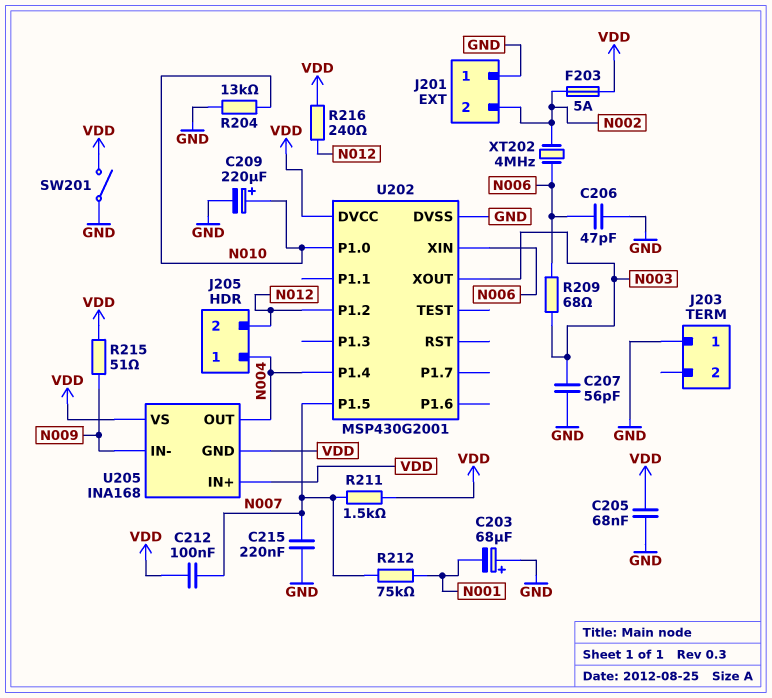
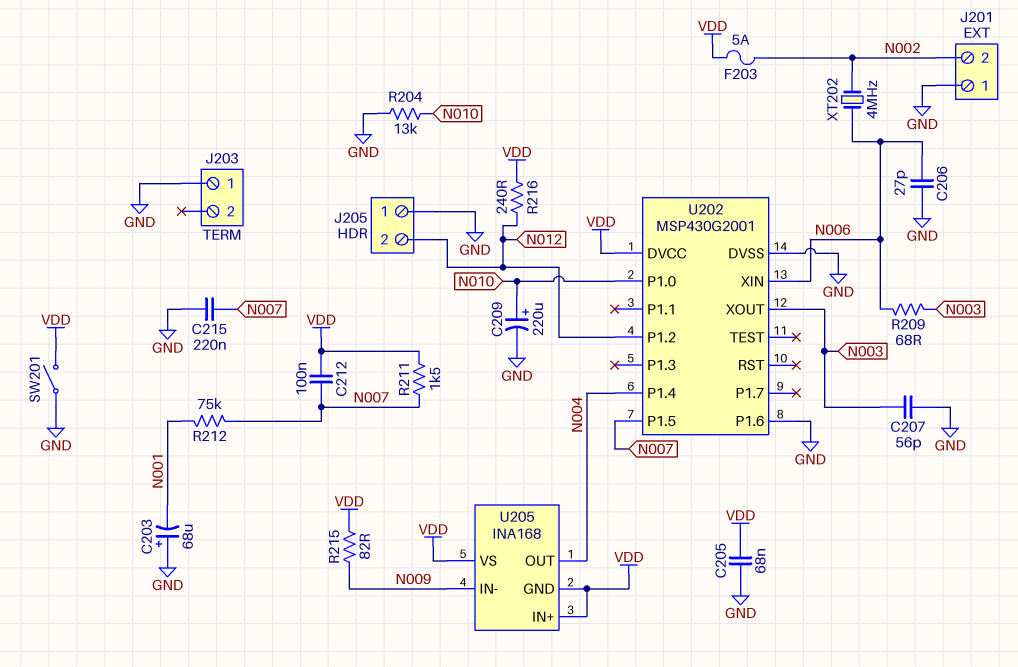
C206: 47pF (GND, N006) -> 27pF (GND, N006)
J205 pin 1: N004 -> GND
R215: 51 (N009, VDD) -> 82 (N009, VDD)
U202 pin P1.6: none -> GND

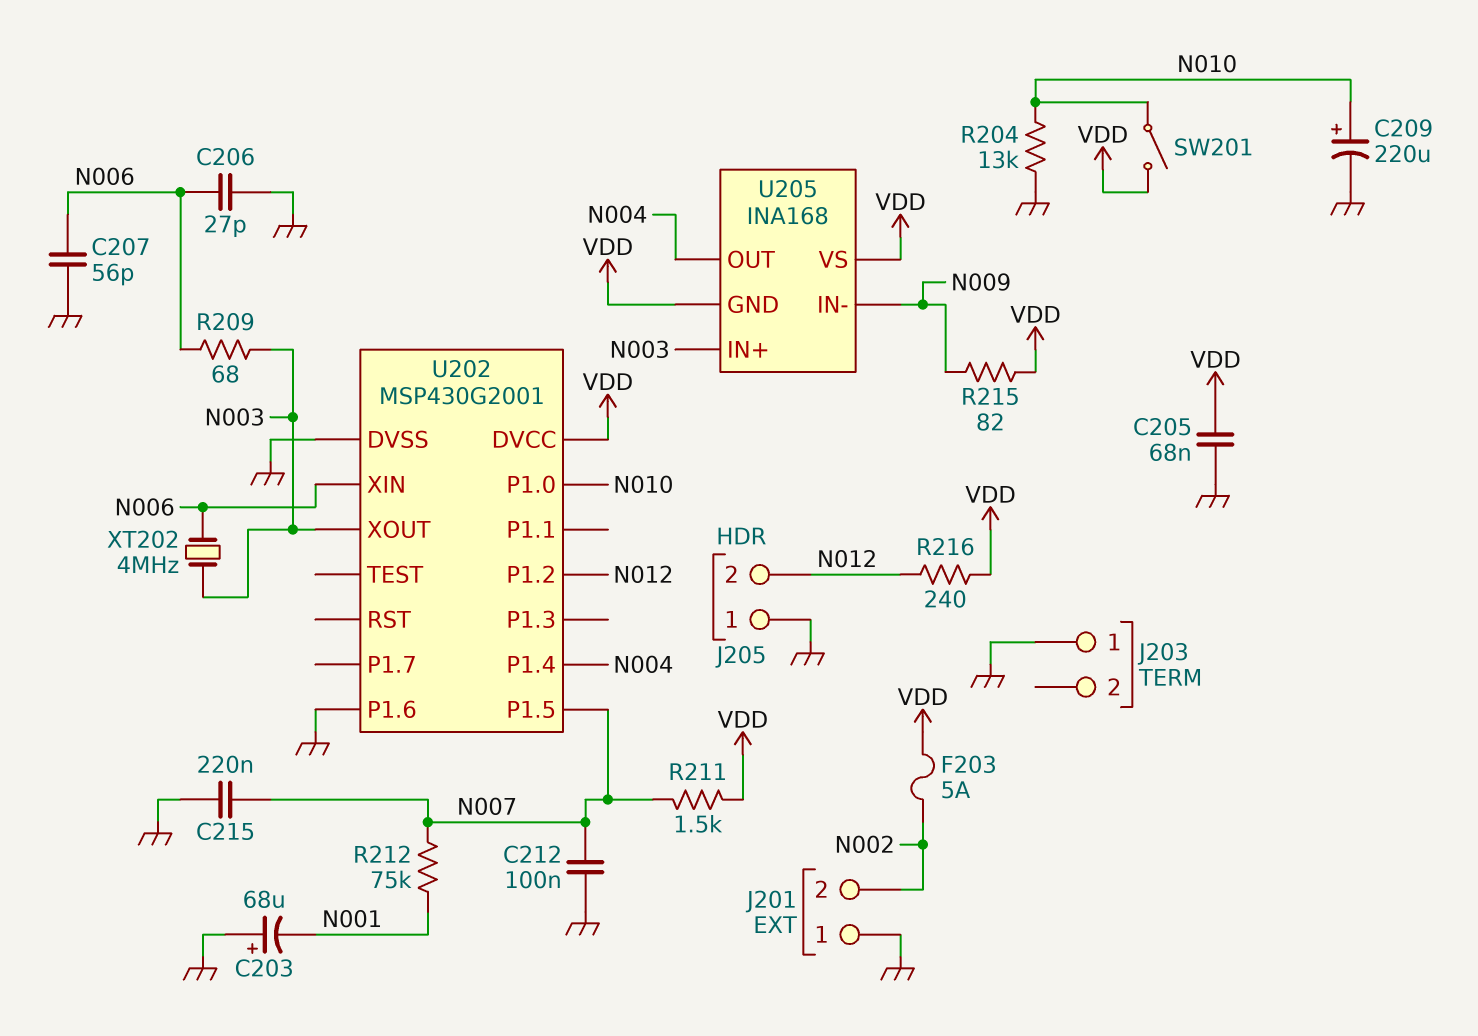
C207: 56pF (GND, N003) -> 56pF (GND, N006)
C212: 100nF (N007, VDD) -> 100nF (GND, N007)
SW201: switch (GND, VDD) -> switch (N010, VDD)
U205 pin IN+: VDD -> N003
XT202: 4MHz (N002, N006) -> 4MHz (N003, N006)

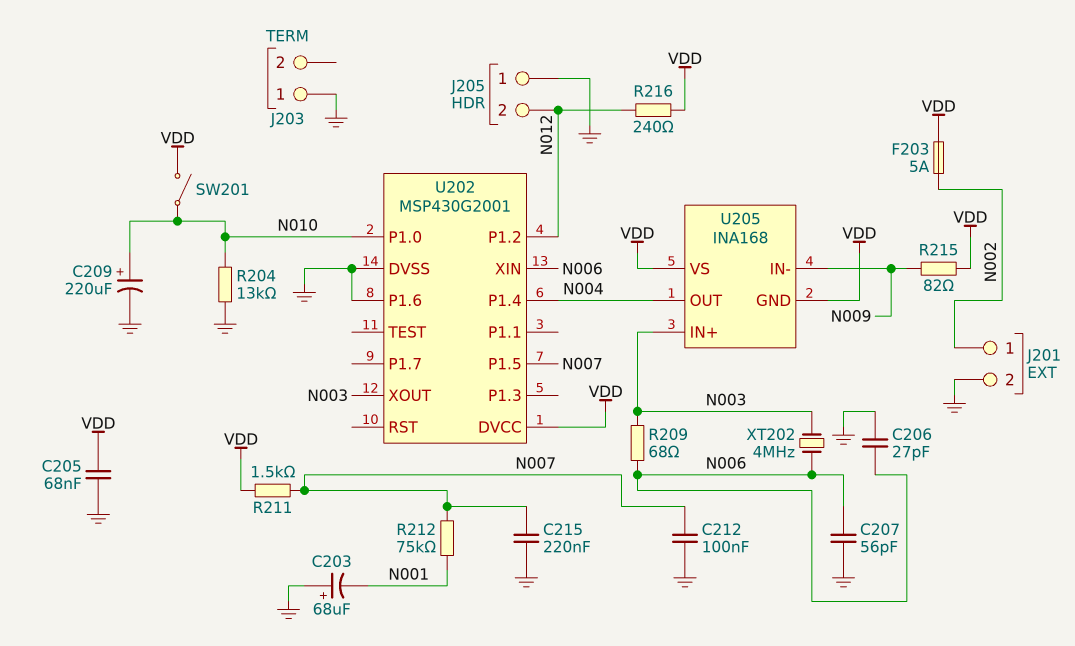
J201 pin 1: GND -> N002
J201 pin 2: N002 -> GND

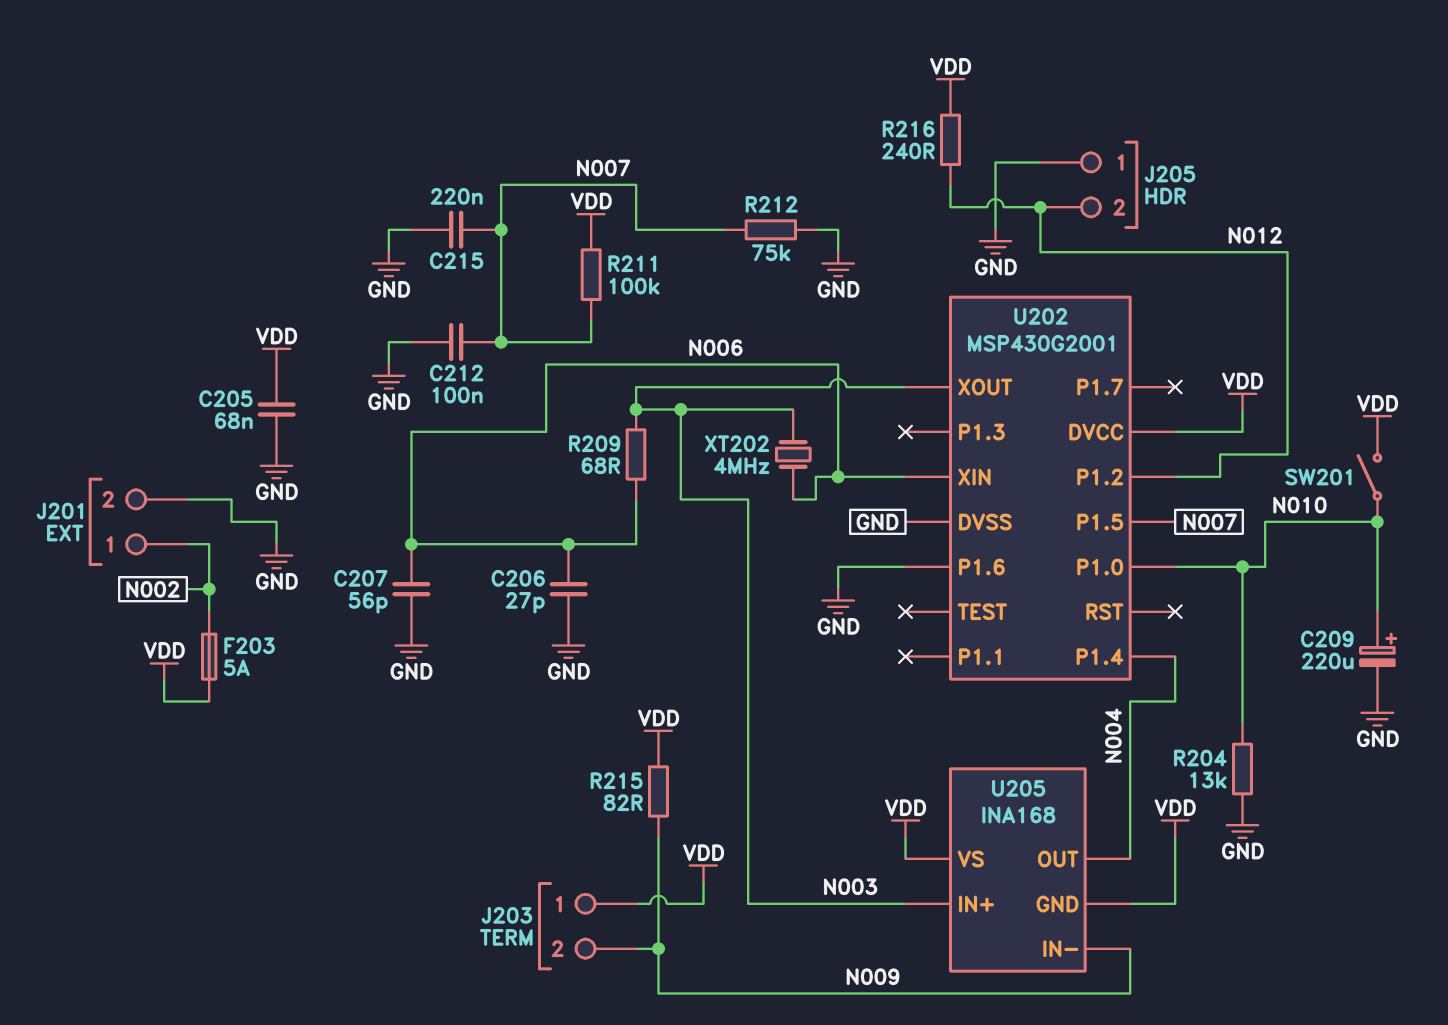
C203: 68uF (plus GND, minus N001) -> none
J203 pin 1: GND -> VDD
J203 pin 2: none -> N009
R211: 1.5k (N007, VDD) -> 100k (N007, VDD)
R212: 75k (N001, N007) -> 75k (GND, N007)

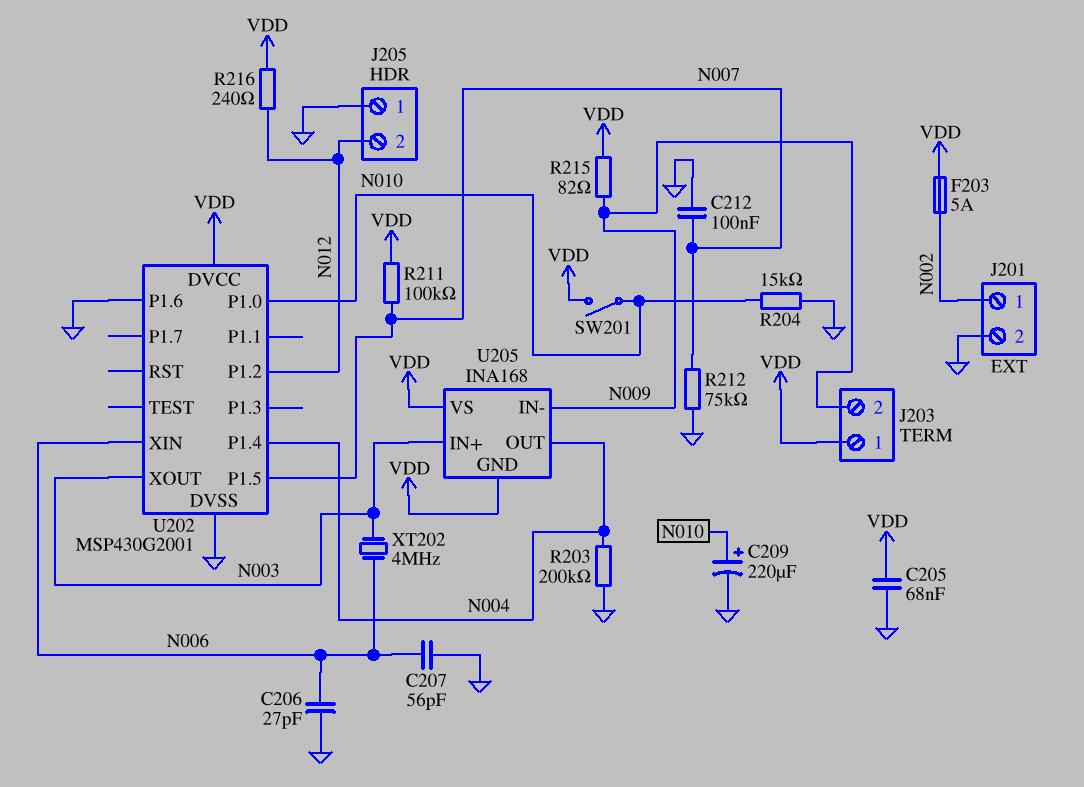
C215: 220nF (GND, N007) -> none
R203: none -> 200k (GND, N004)
R204: 13k (GND, N010) -> 15k (GND, N010)
R209: 68 (N003, N006) -> none

